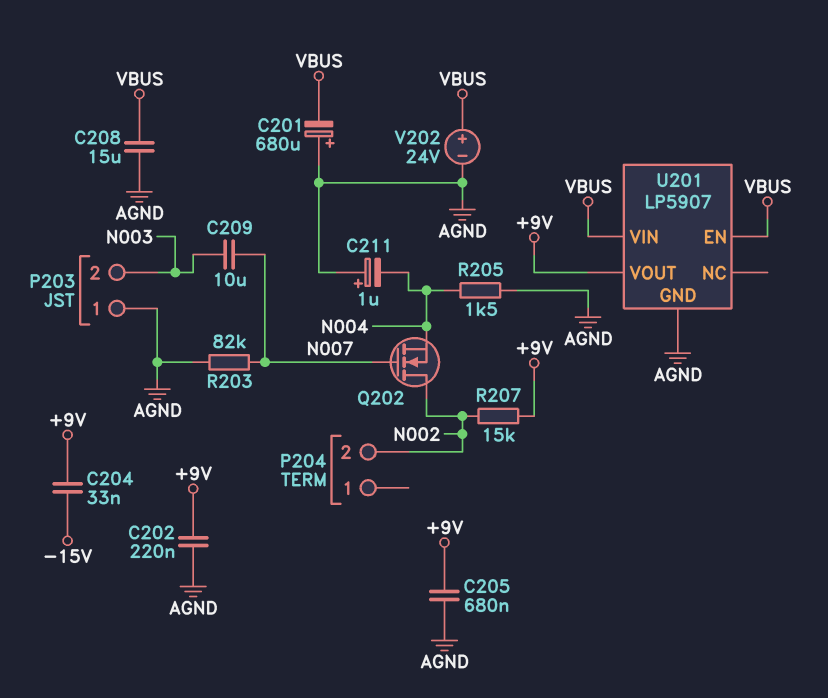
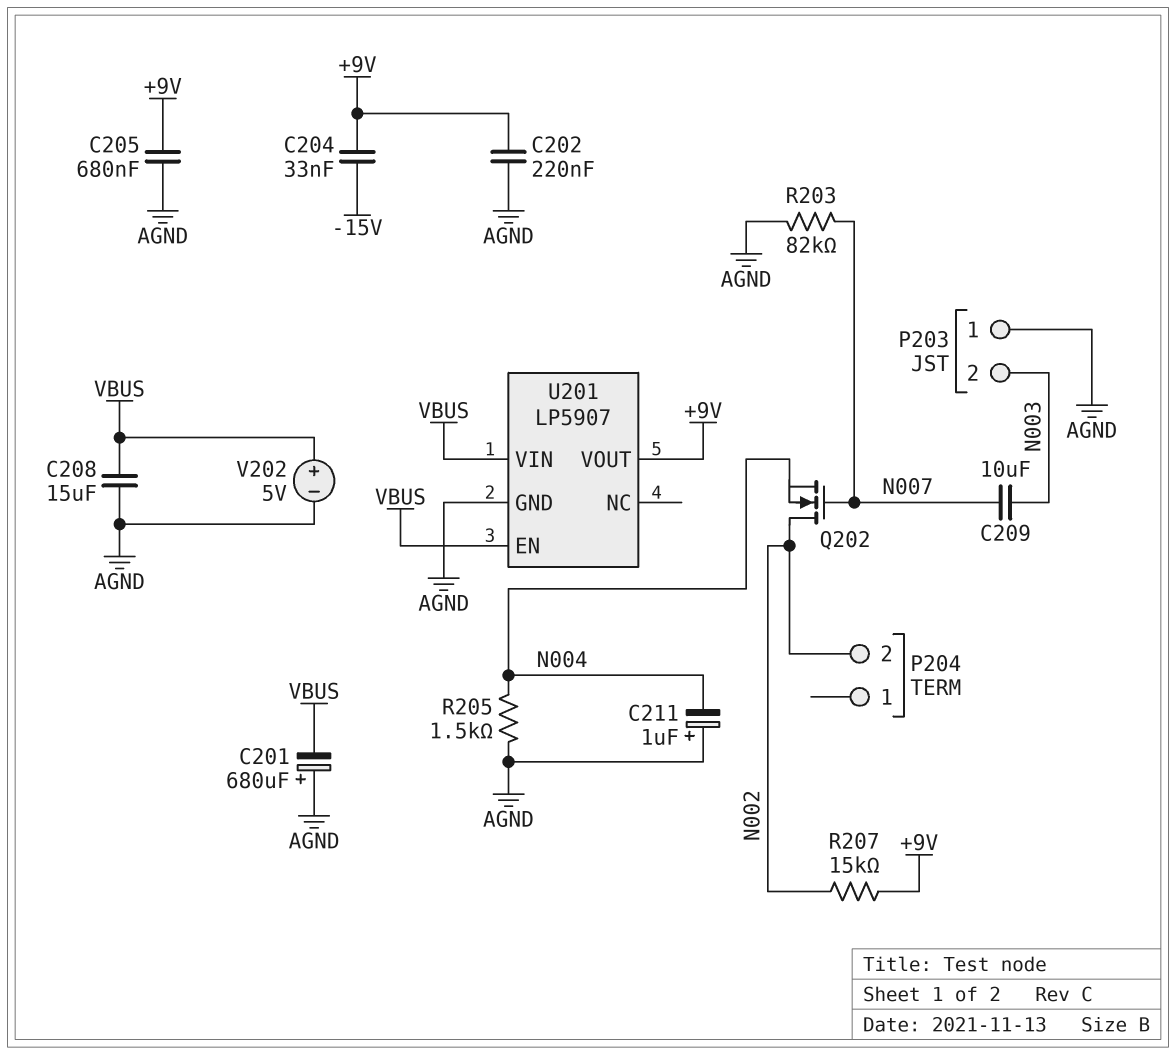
V202: 24V (plus VBUS, minus AGND) -> 5V (plus VBUS, minus AGND)

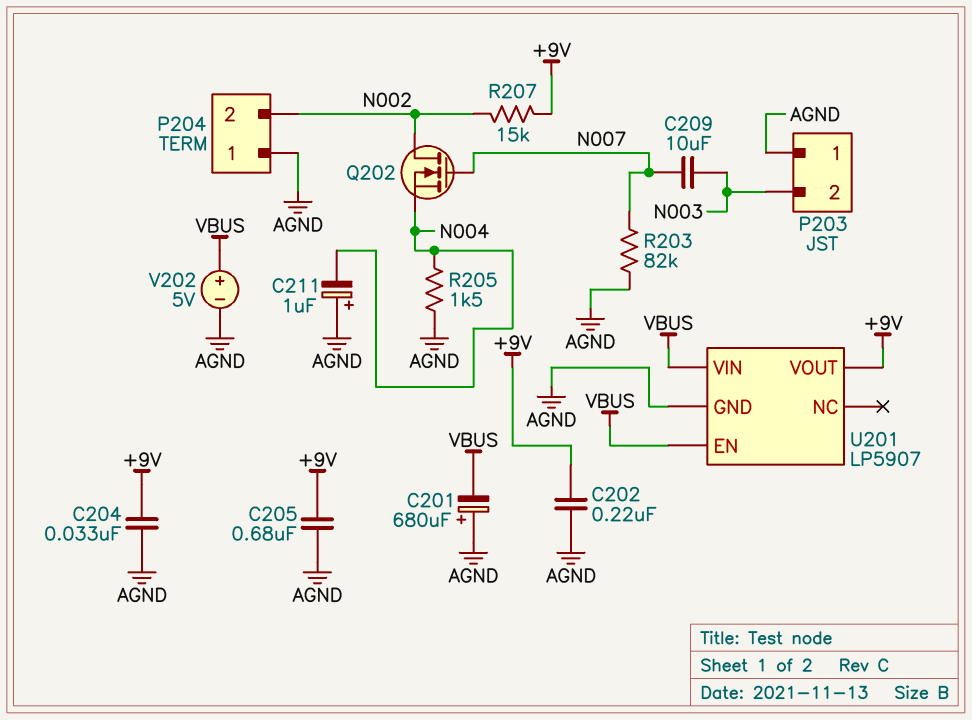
C204: 33nF (+9V, -15V) -> 33nF (+9V, AGND)
C208: 15uF (AGND, VBUS) -> none
P204 pin 1: none -> AGND

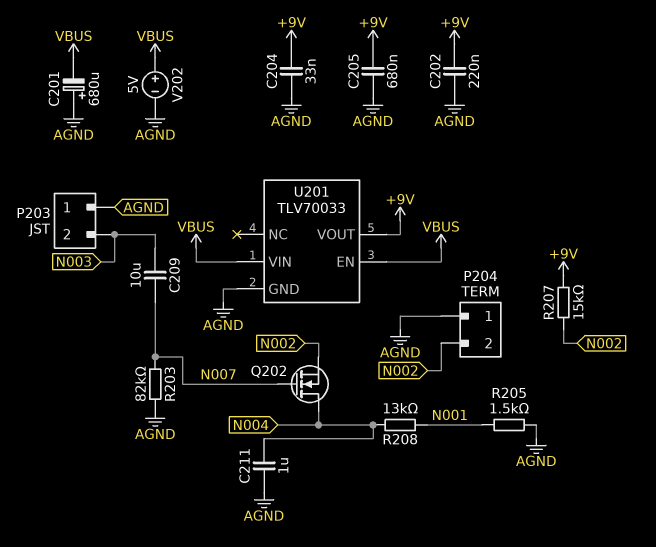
C211: 1uF (plus AGND, minus N004) -> 1uF (AGND, N004)
Q202: NMOS (G N007, D N002, S N004) -> NMOS (G N007, D N004, S N002)
R205: 1.5k (AGND, N004) -> 1.5k (AGND, N001)
R208: none -> 13k (N001, N004)
U201: LP5907 -> TLV70033

